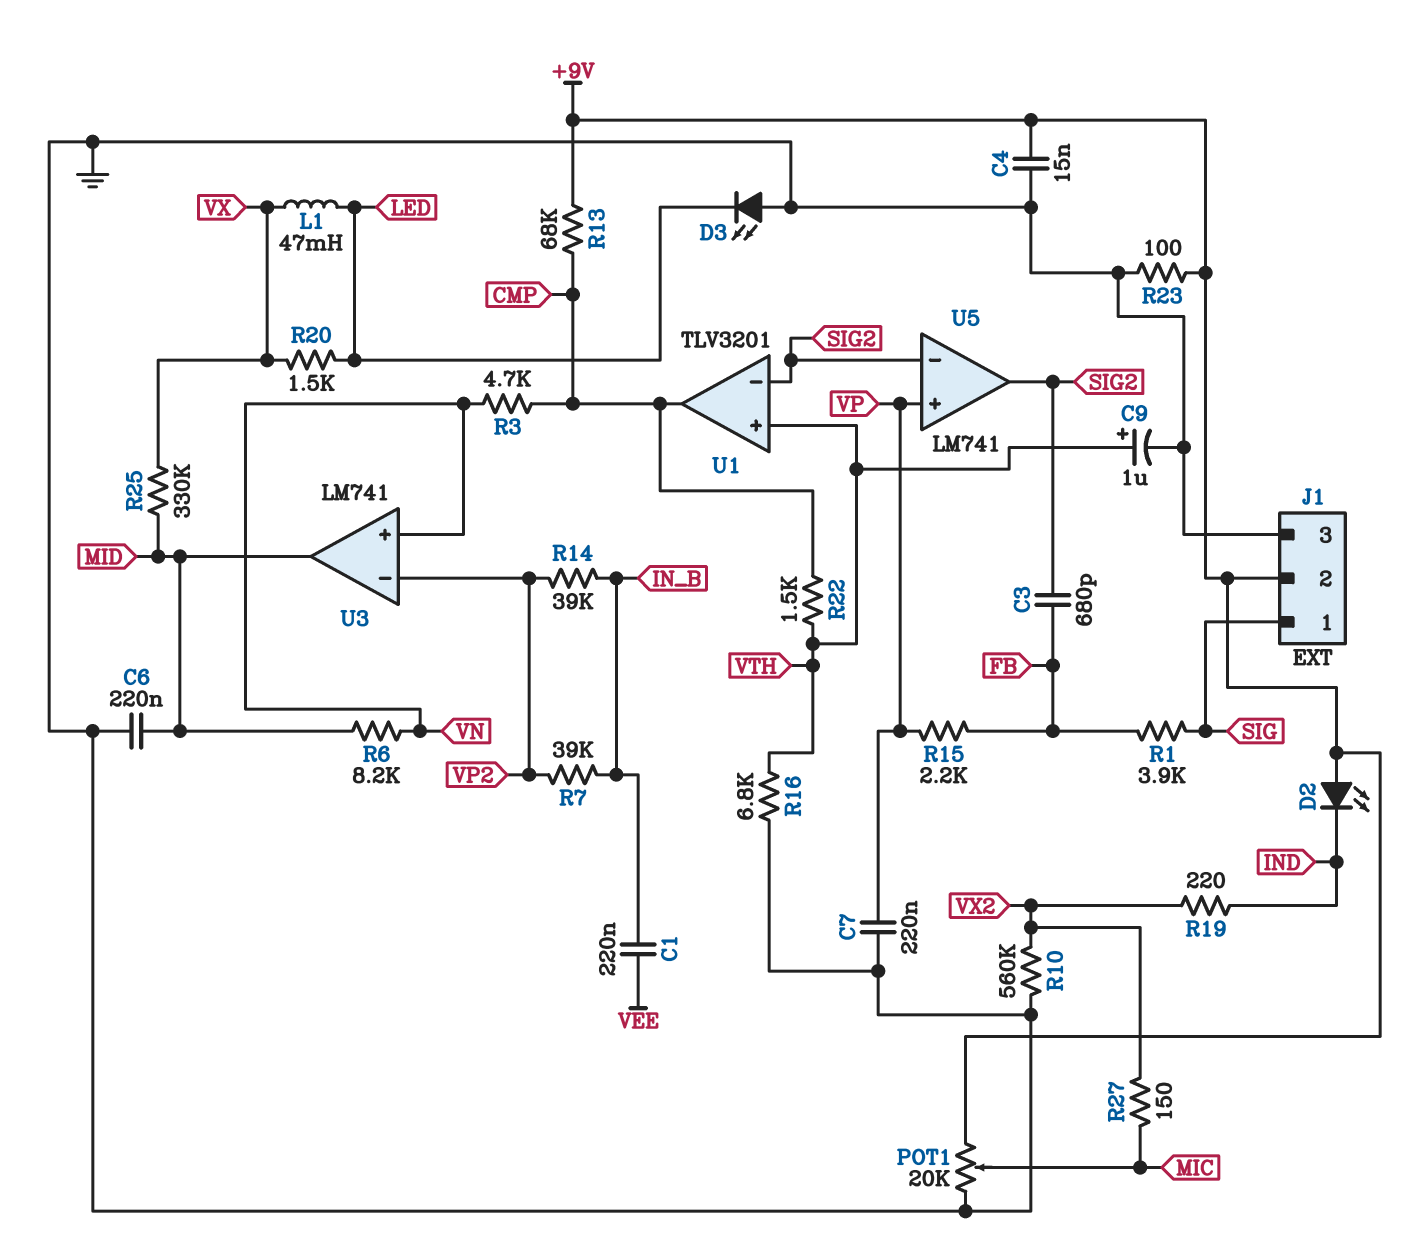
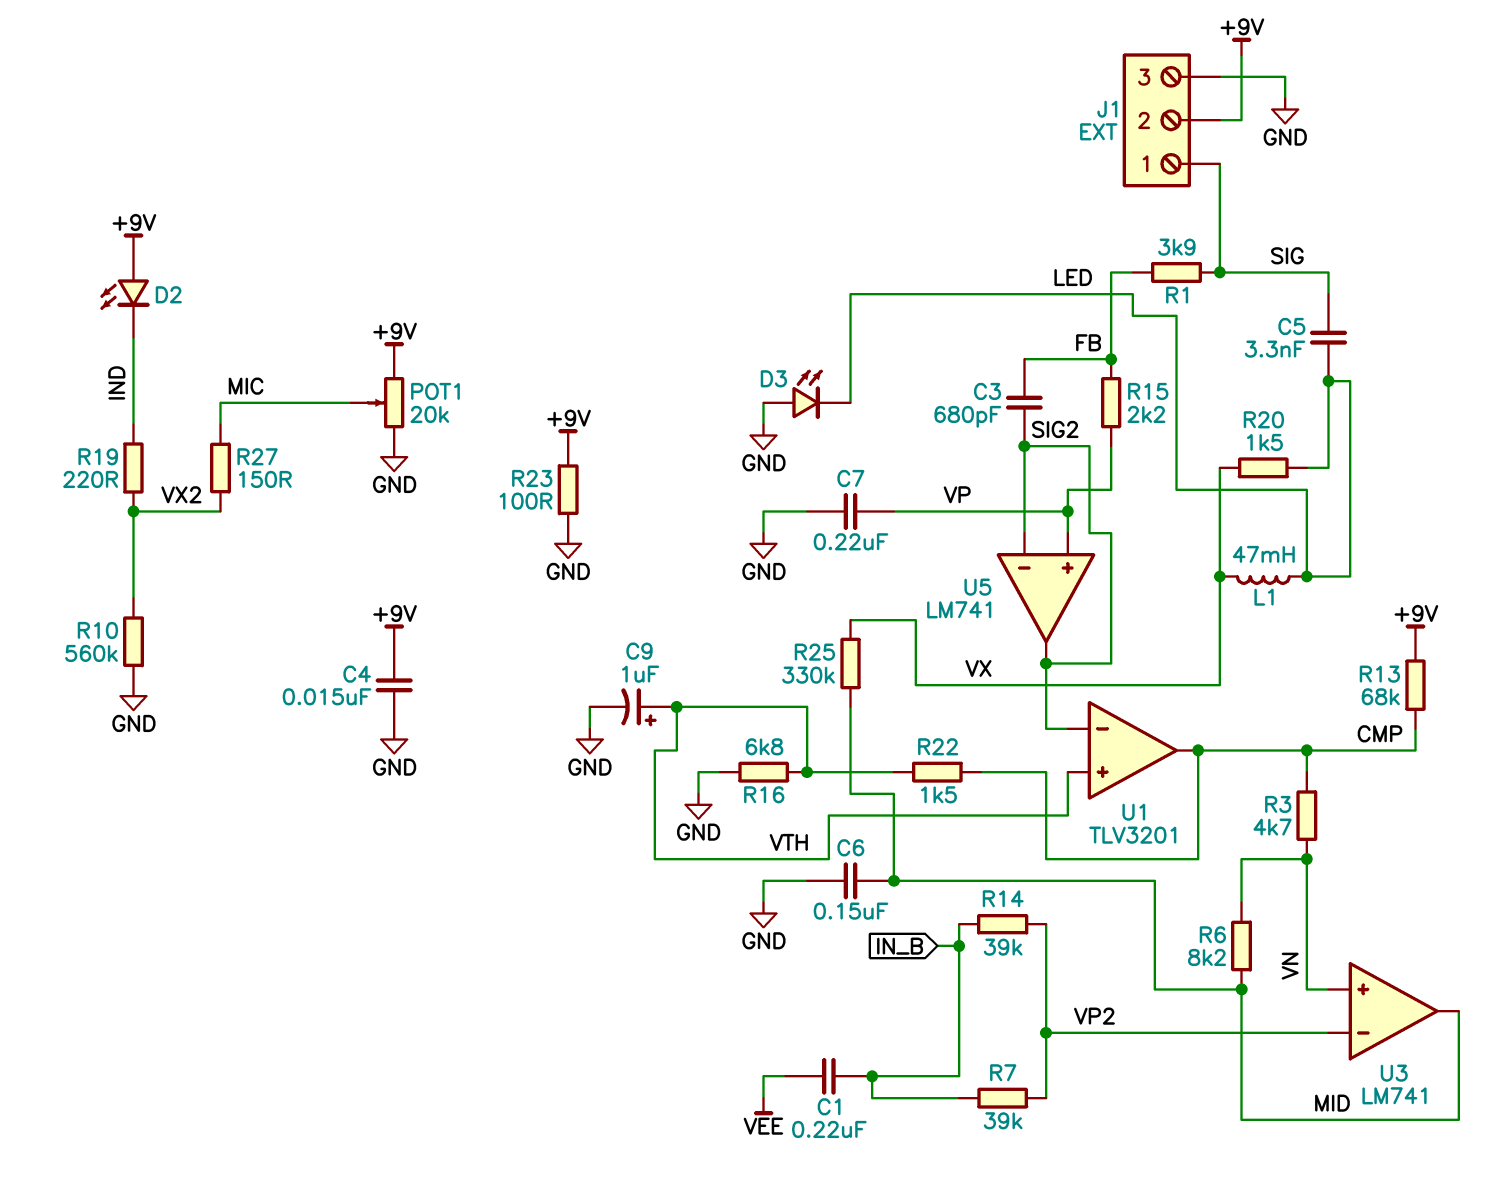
C5: none -> 3.3nF (LED, SIG)
C6: 220nF (GND, MID) -> 150nF (GND, MID)

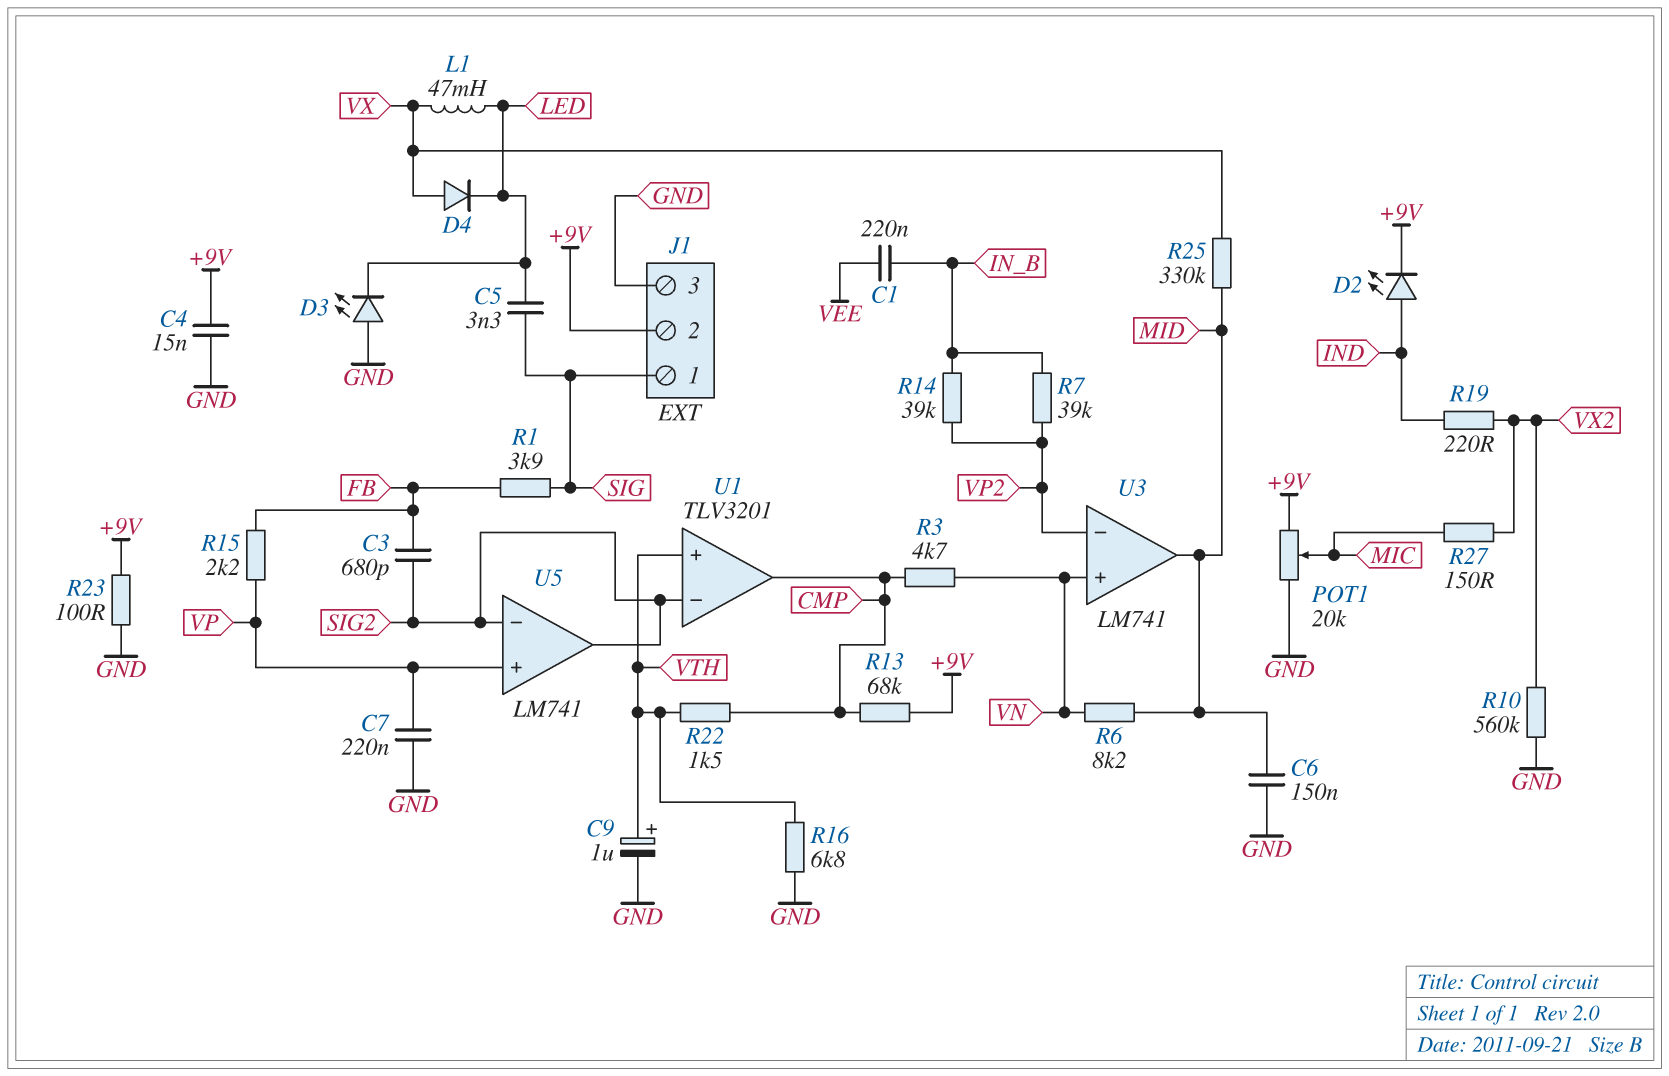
D2: LED (A +9V, K IND) -> LED (A IND, K +9V)
D4: none -> diode (A VX, K LED)
R20: 1.5k (LED, VX) -> none

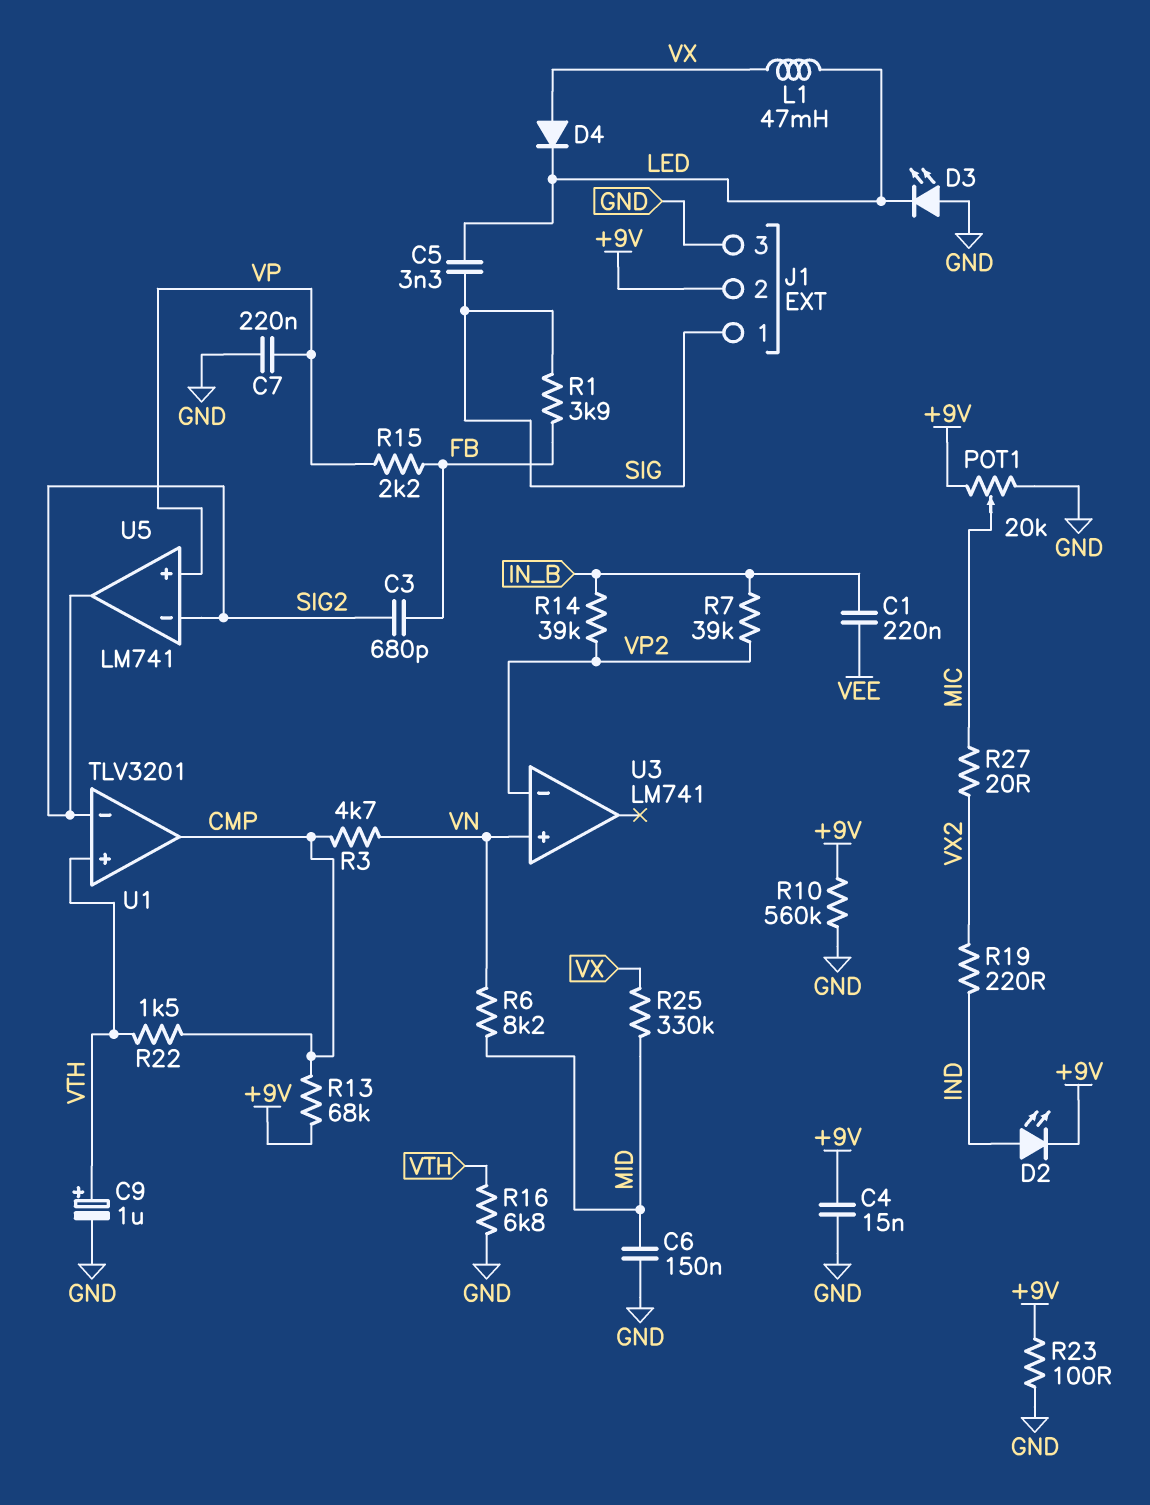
R10: 560k (GND, VX2) -> 560k (+9V, GND)
R27: 150 (MIC, VX2) -> 20 (MIC, VX2)
U3 pin out: MID -> none

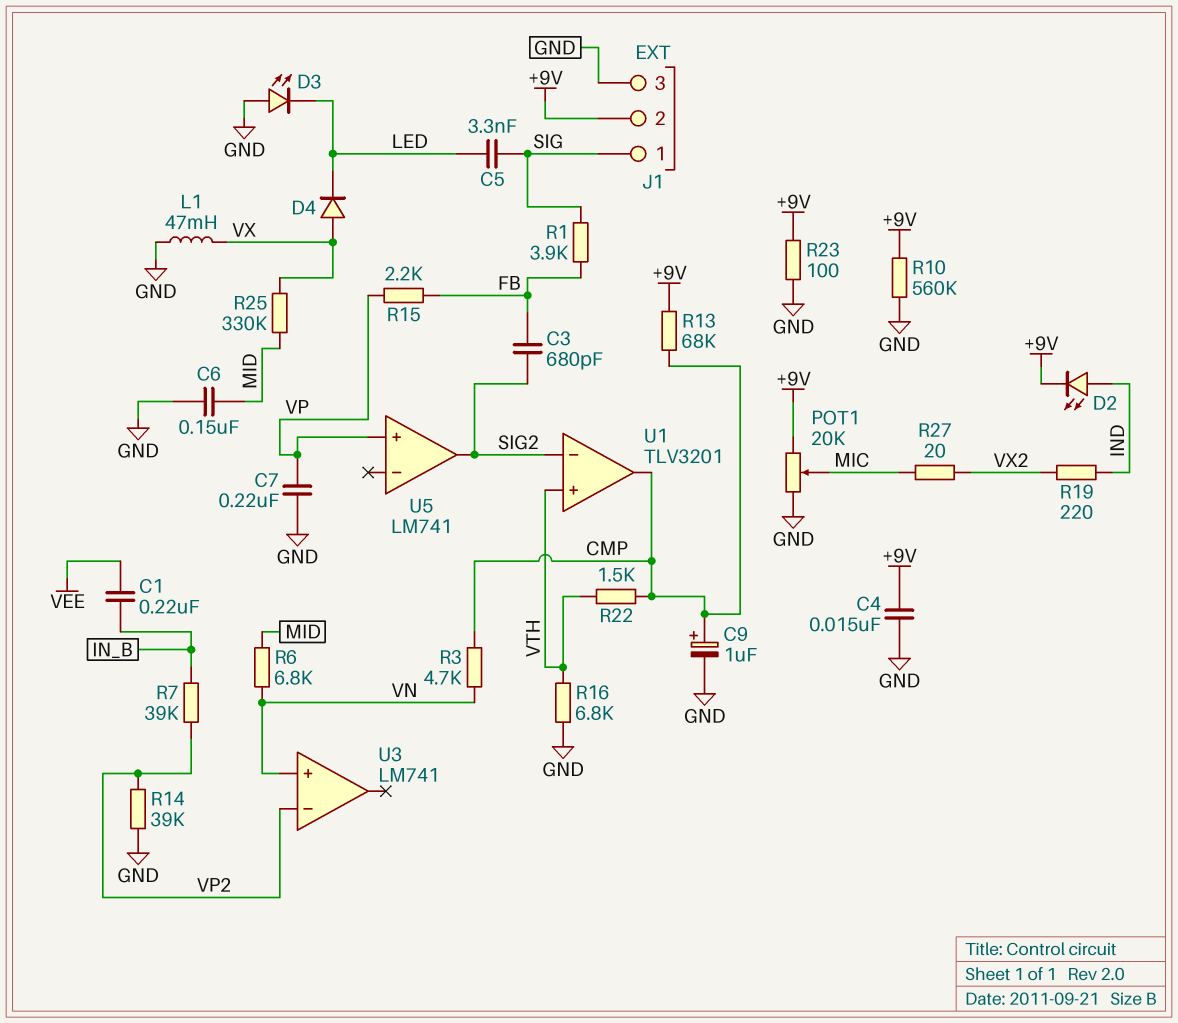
C9: 1uF (plus VTH, minus GND) -> 1uF (plus CMP, minus GND)
L1: 47mH (LED, VX) -> 47mH (GND, VX)
R6: 8.2k (MID, VN) -> 6.8k (MID, VN)
R14: 39k (IN_B, VP2) -> 39k (GND, VP2)
U5 pin in-: SIG2 -> none

